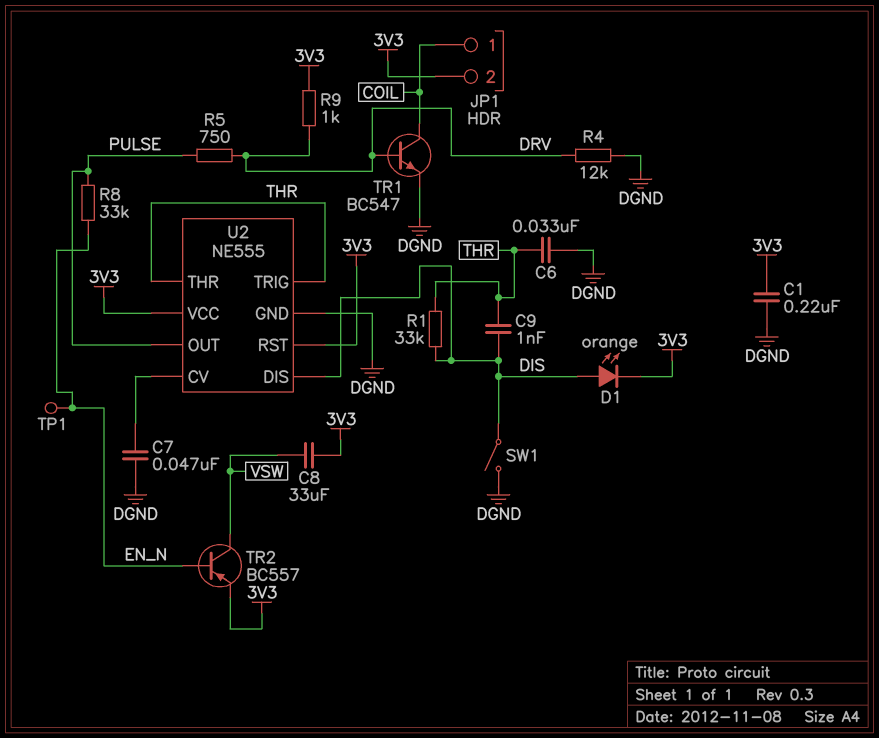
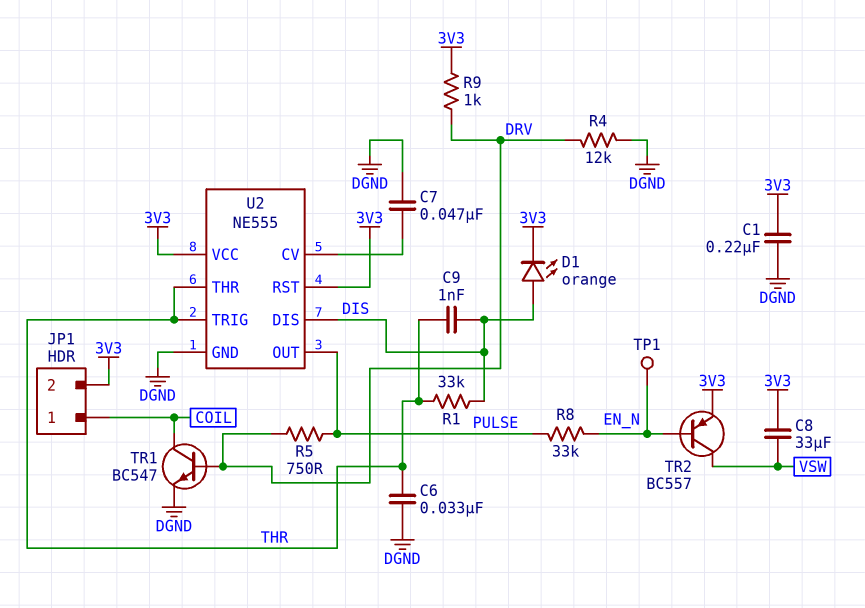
SW1: switch (DGND, DIS) -> none

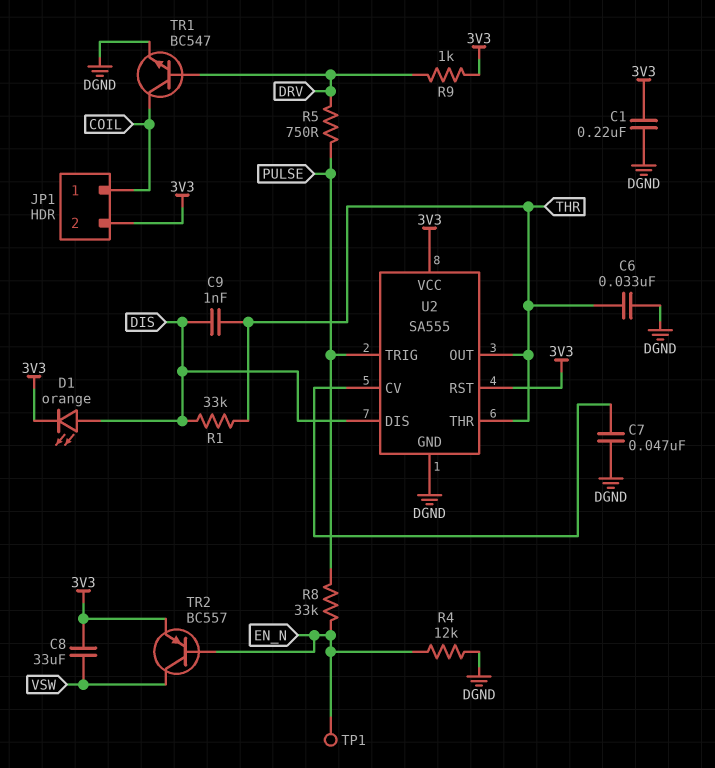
R4: 12k (DGND, DRV) -> 12k (DGND, EN_N)
U2: NE555 -> SA555
U2 pin OUT: PULSE -> THR
U2 pin TRIG: THR -> PULSE

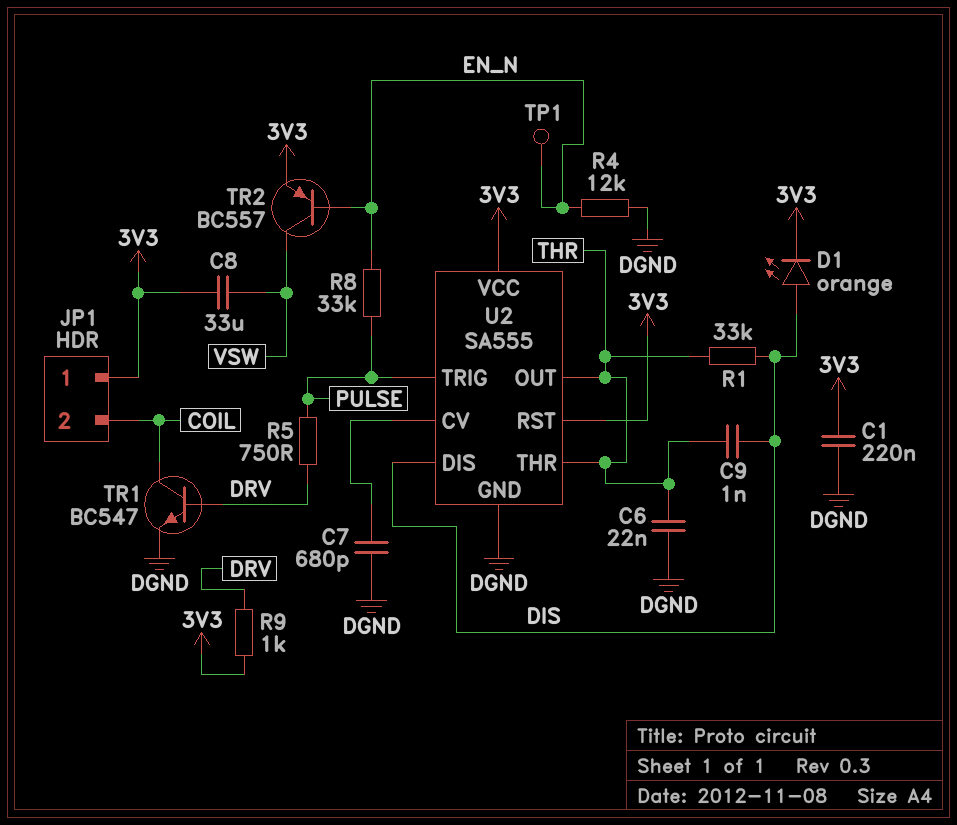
C6: 33nF (DGND, THR) -> 22nF (DGND, THR)
C7: 47nF (DGND, U2/CV) -> 680pF (DGND, U2/CV)
JP1 pin 1: COIL -> 3V3
JP1 pin 2: 3V3 -> COIL

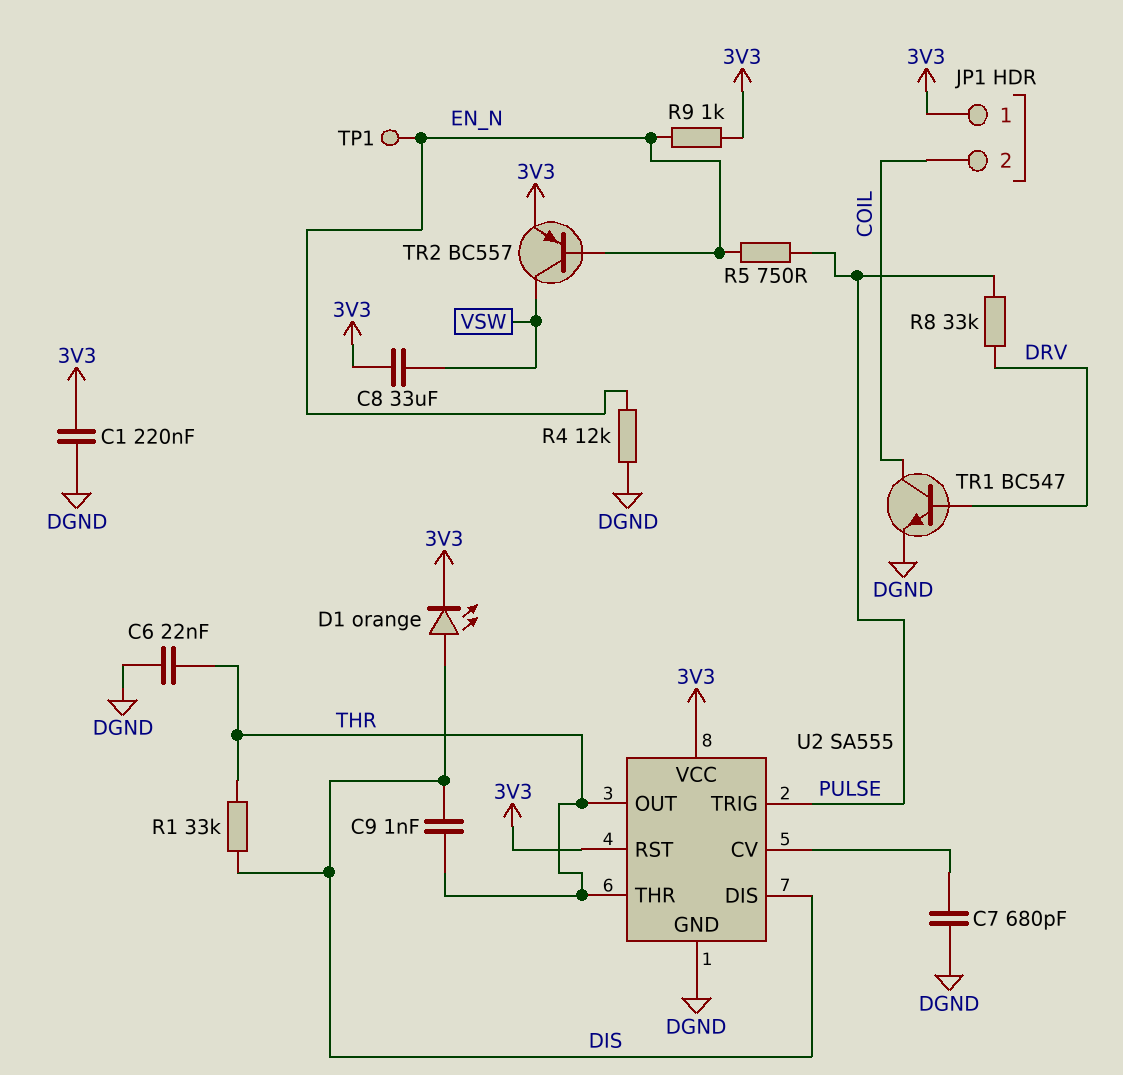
R5: 750 (DRV, PULSE) -> 750 (EN_N, PULSE)
R8: 33k (EN_N, PULSE) -> 33k (DRV, PULSE)
R9: 1k (3V3, DRV) -> 1k (3V3, EN_N)

